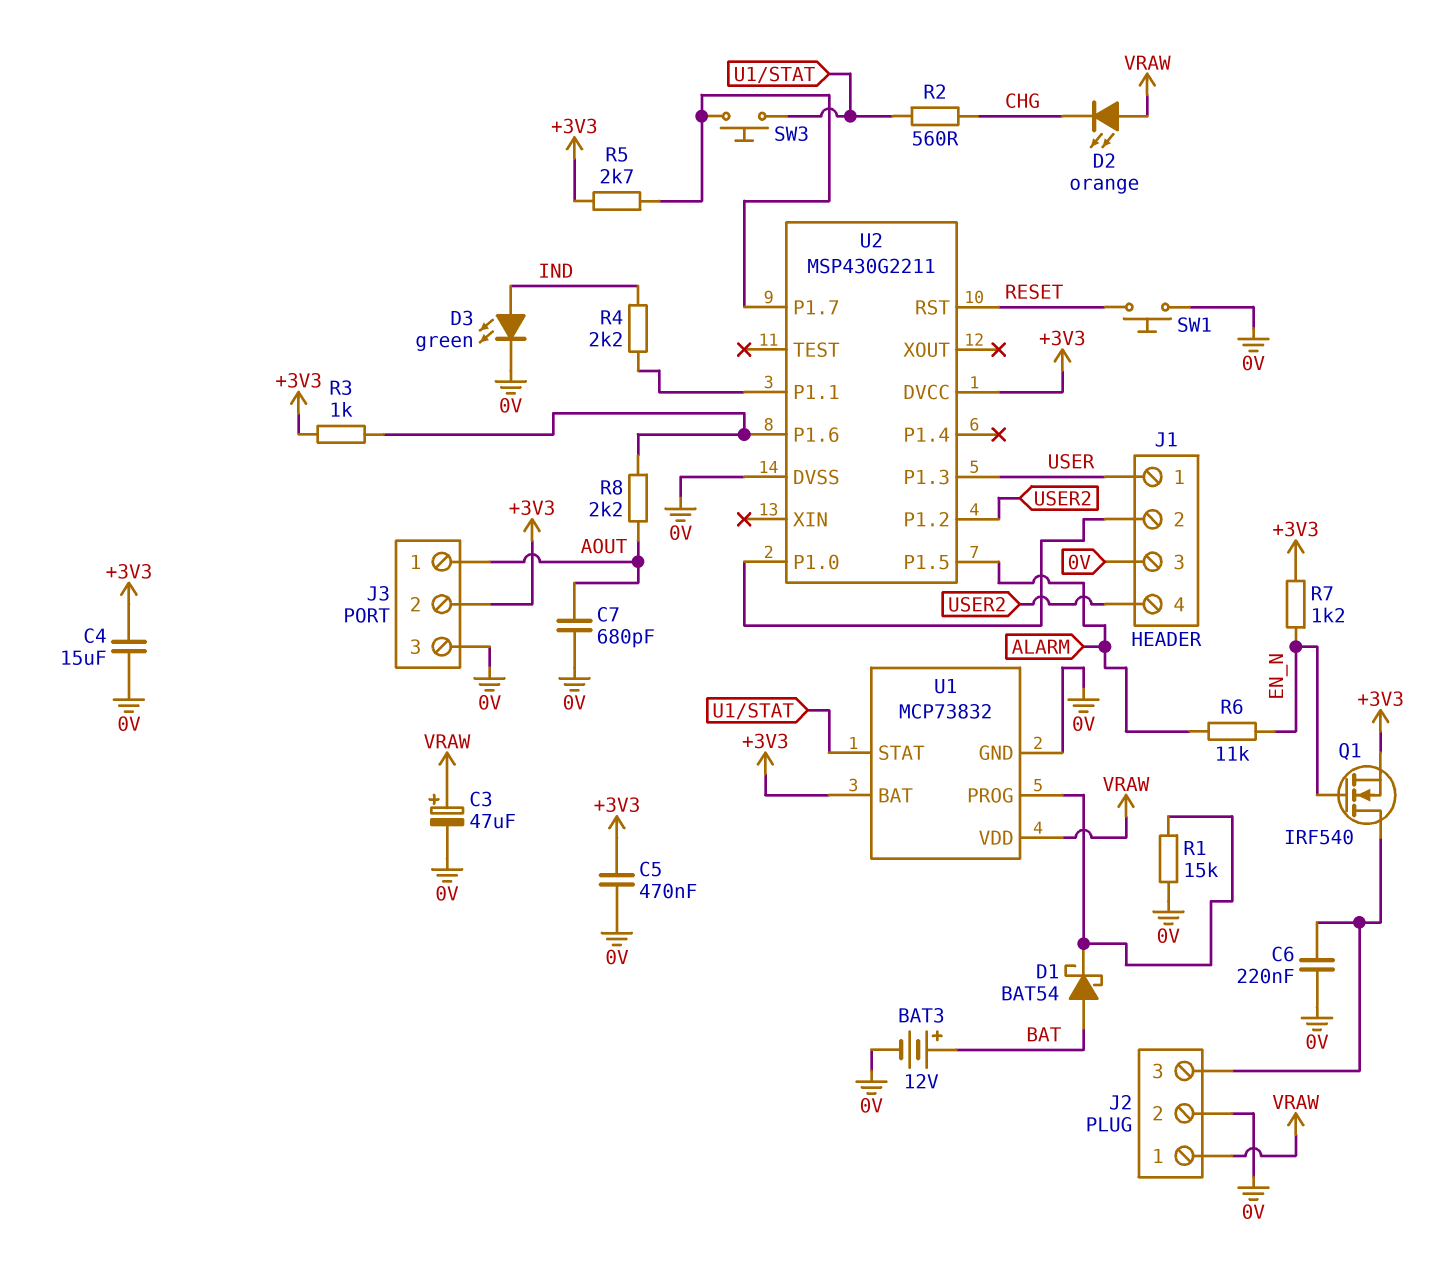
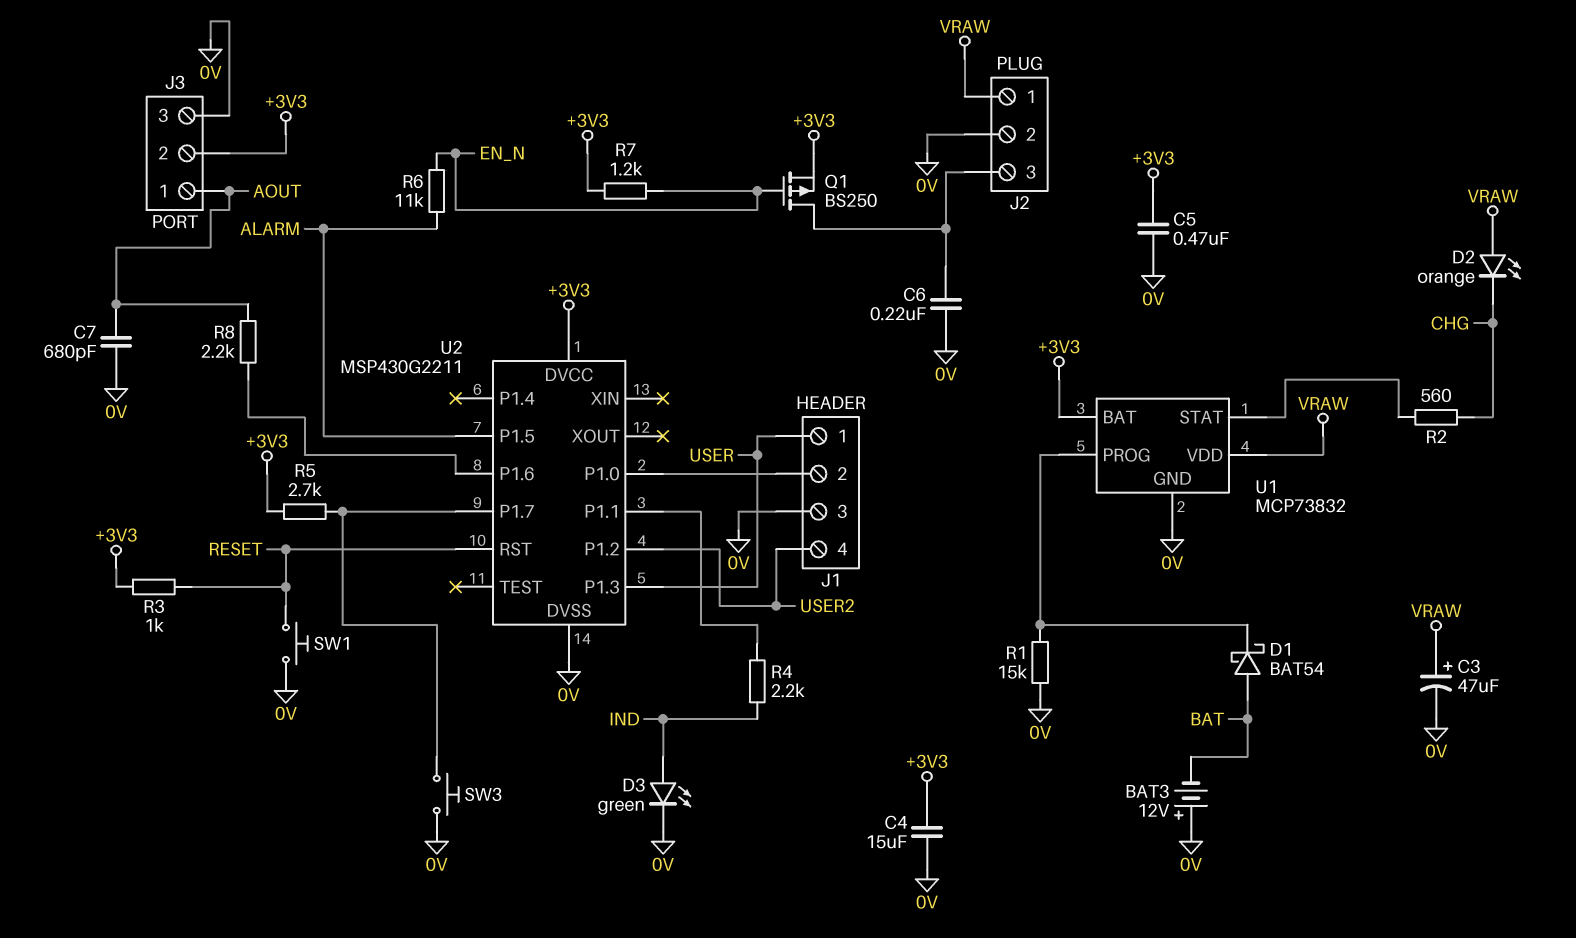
BAT3: 12V (plus BAT, minus 0V) -> 12V (plus 0V, minus BAT)
Q1: NMOS IRF540 (G EN_N, D J2/3, S +3V3) -> PMOS BS250 (G EN_N, D J2/3, S +3V3)
R3: 1k (+3V3, U2/P1.6) -> 1k (+3V3, RESET)
SW3: button (U1/STAT, U2/P1.7) -> button (0V, U2/P1.7)

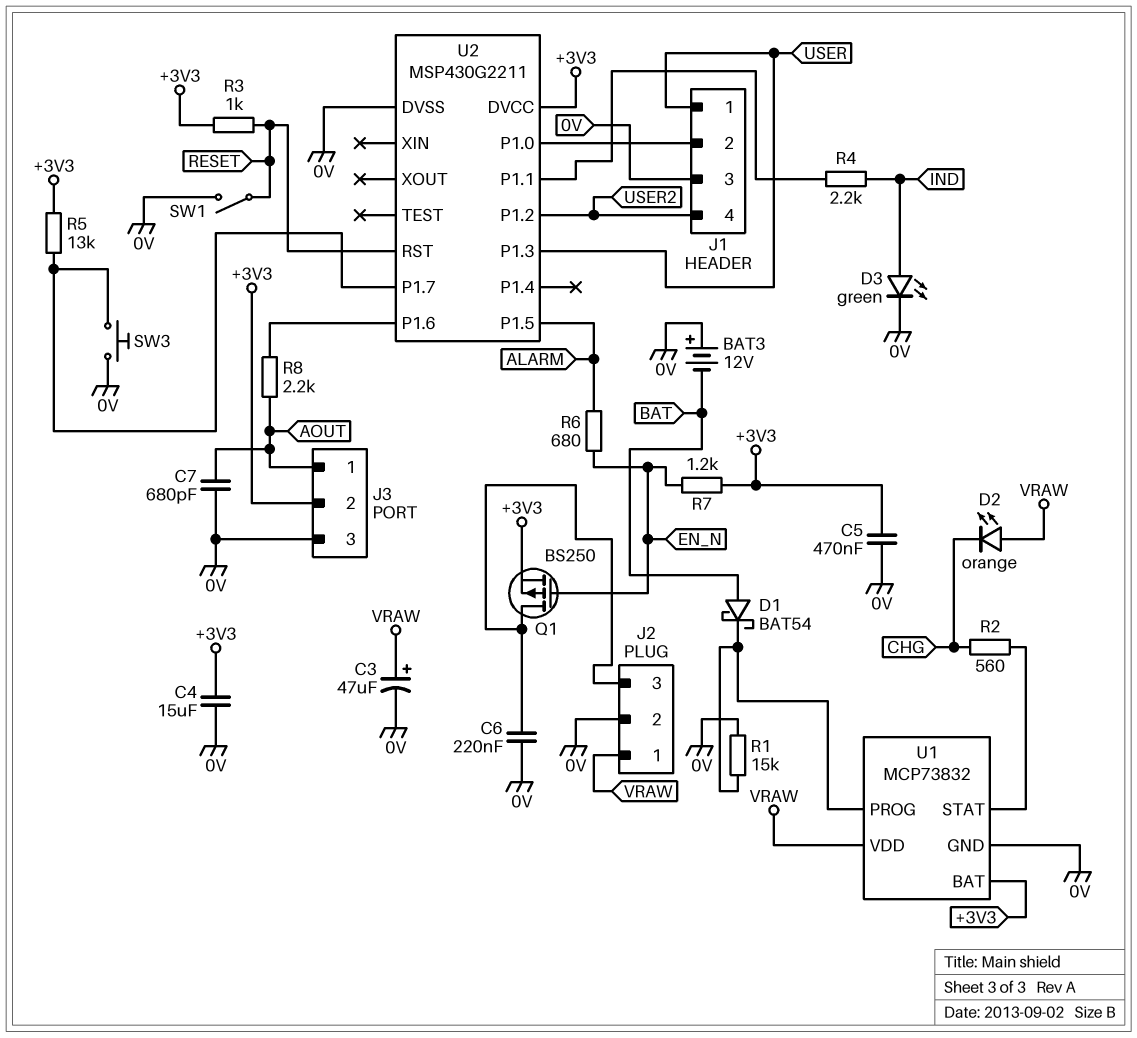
R5: 2.7k (+3V3, U2/P1.7) -> 13k (+3V3, U2/P1.7)
R6: 11k (ALARM, EN_N) -> 680 (ALARM, EN_N)
SW1: button (0V, RESET) -> switch (0V, RESET)

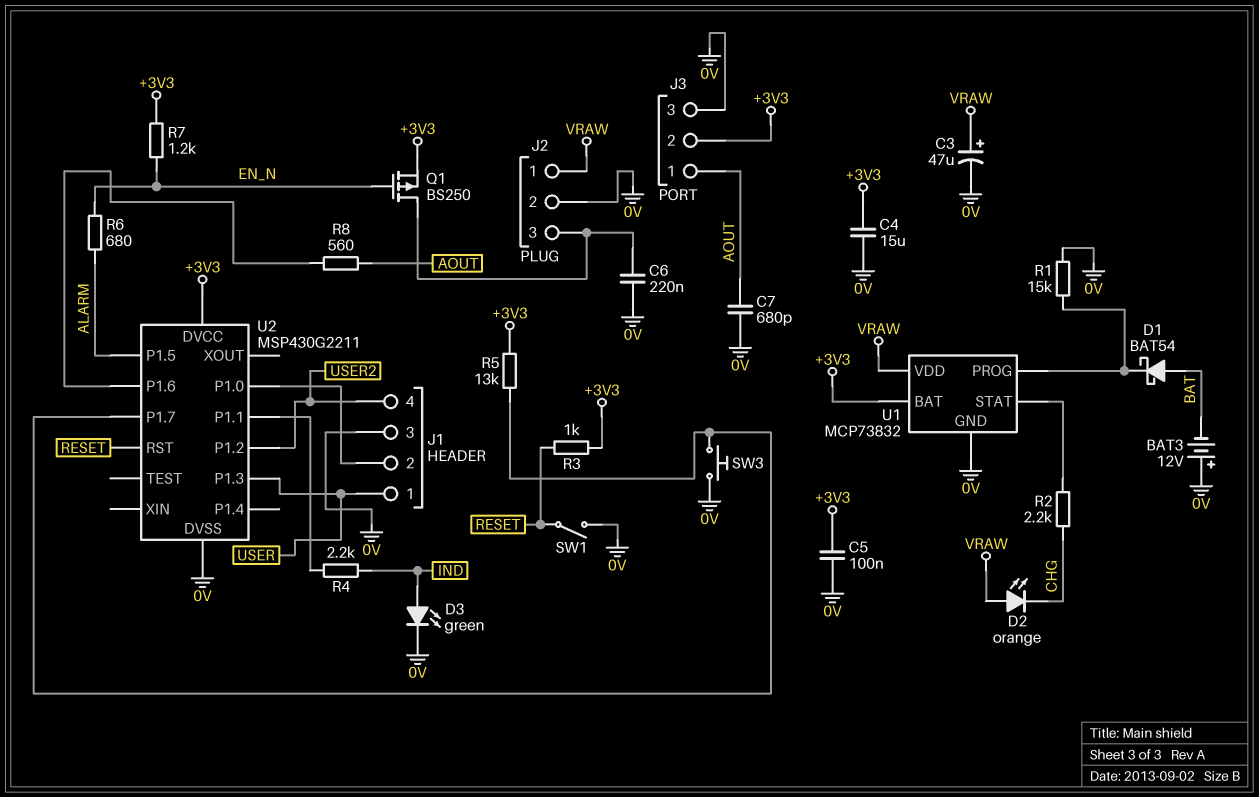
C5: 470nF (+3V3, 0V) -> 100nF (+3V3, 0V)
R2: 560 (CHG, U1/STAT) -> 2.2k (CHG, U1/STAT)
R8: 2.2k (AOUT, U2/P1.6) -> 560 (AOUT, U2/P1.6)

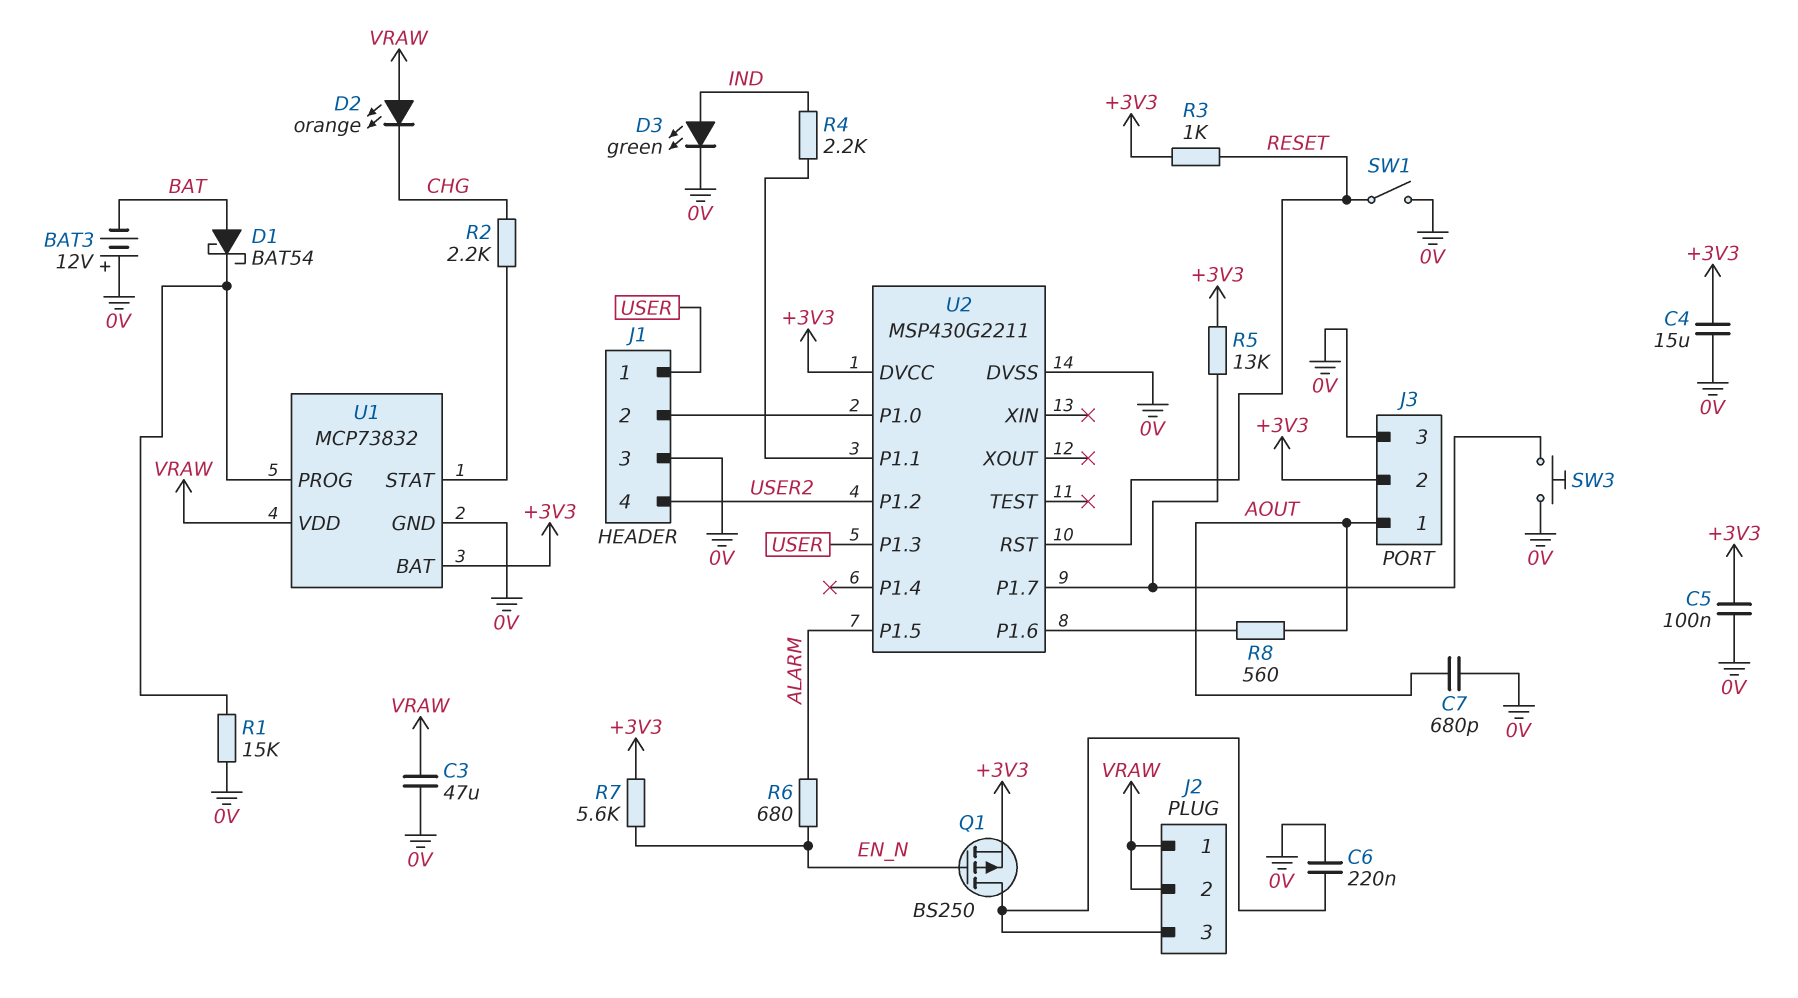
C3: 47uF (plus VRAW, minus 0V) -> 47uF (0V, VRAW)
J2 pin 2: 0V -> VRAW
R7: 1.2k (+3V3, EN_N) -> 5.6k (+3V3, EN_N)

